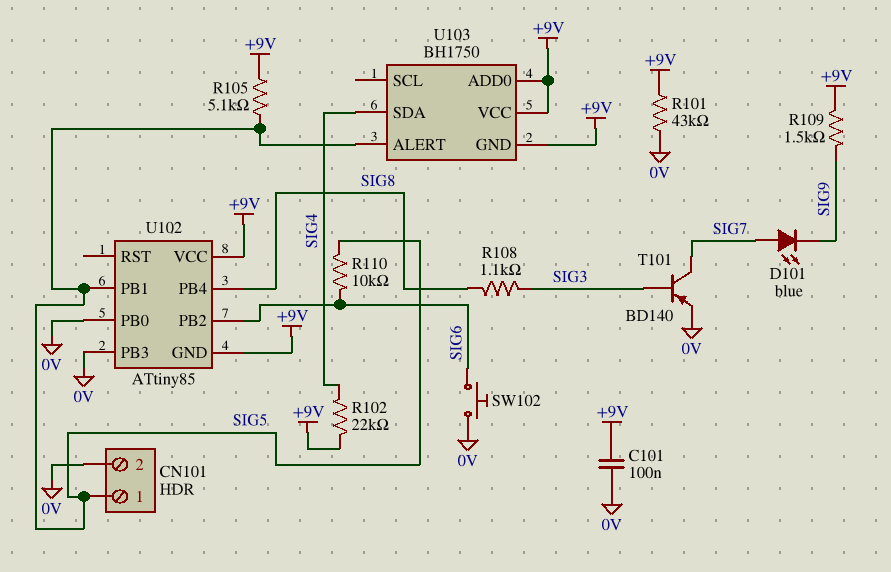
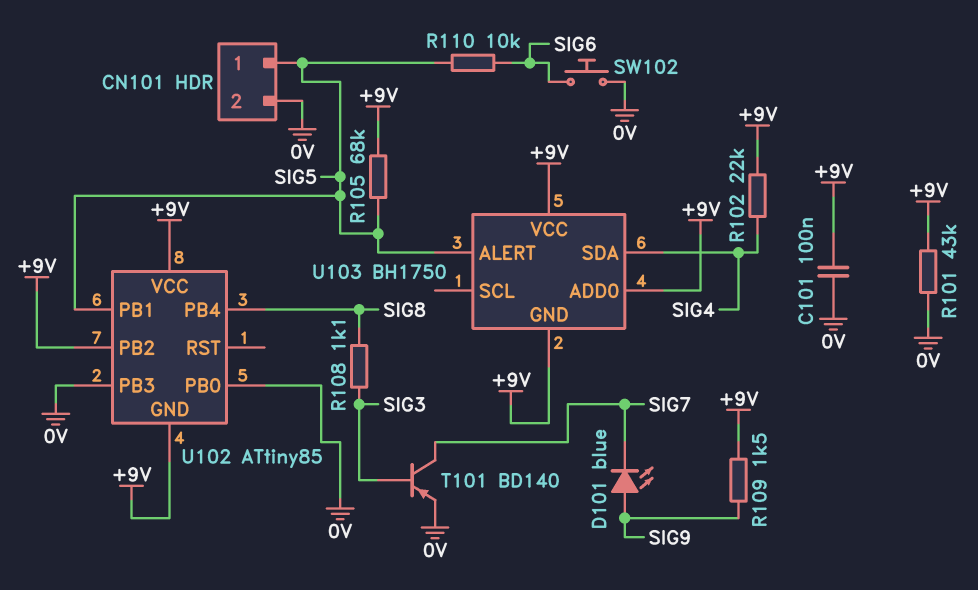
D101: LED blue (A SIG7, K SIG9) -> LED blue (A SIG9, K SIG7)
R105: 5.1k (+9V, SIG5) -> 68k (+9V, SIG5)
U102 pin PB2: SIG6 -> +9V

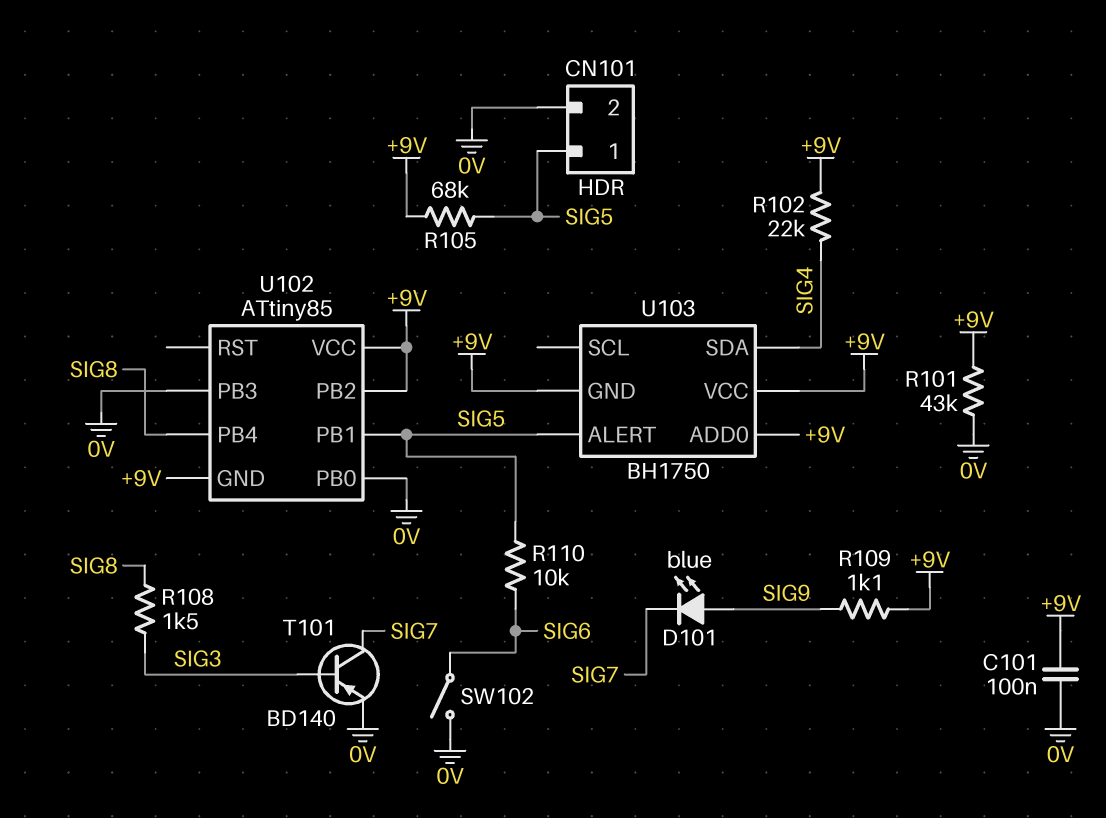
R108: 1.1k (SIG3, SIG8) -> 1.5k (SIG3, SIG8)
R109: 1.5k (+9V, SIG9) -> 1.1k (+9V, SIG9)
SW102: button (0V, SIG6) -> switch (0V, SIG6)

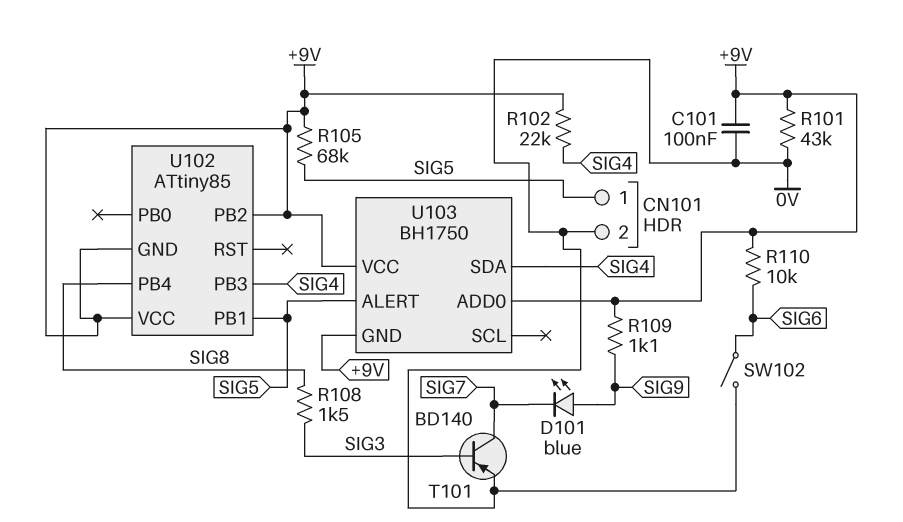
R110: 10k (SIG5, SIG6) -> 10k (+9V, SIG6)
U102 pin PB0: 0V -> none
U102 pin PB3: 0V -> SIG4

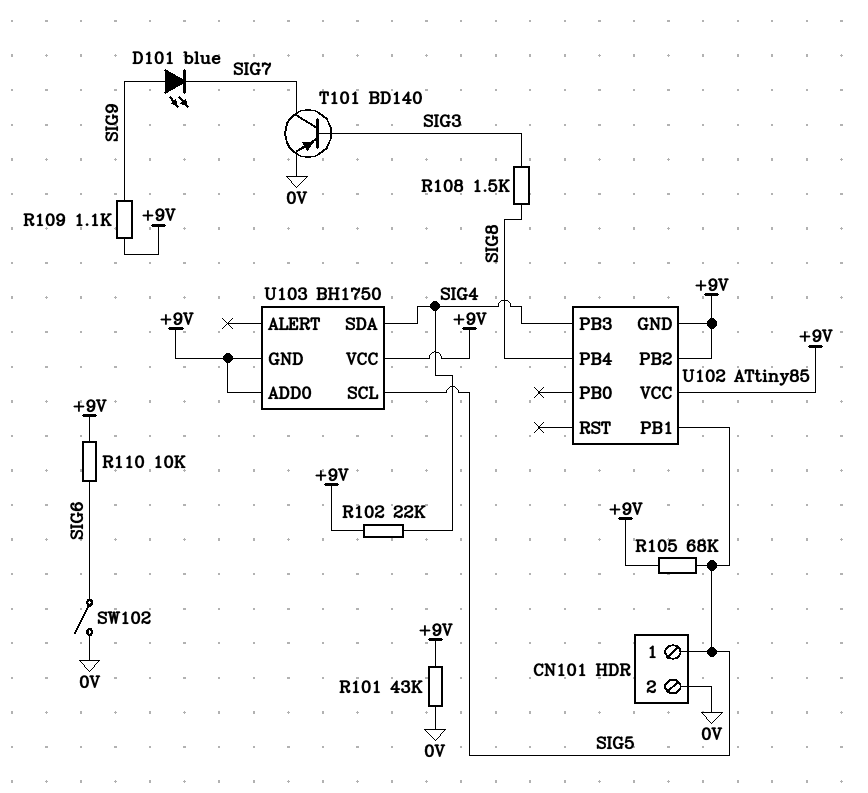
C101: 100nF (+9V, 0V) -> none
U103 pin ALERT: SIG5 -> none
U103 pin SCL: none -> SIG5

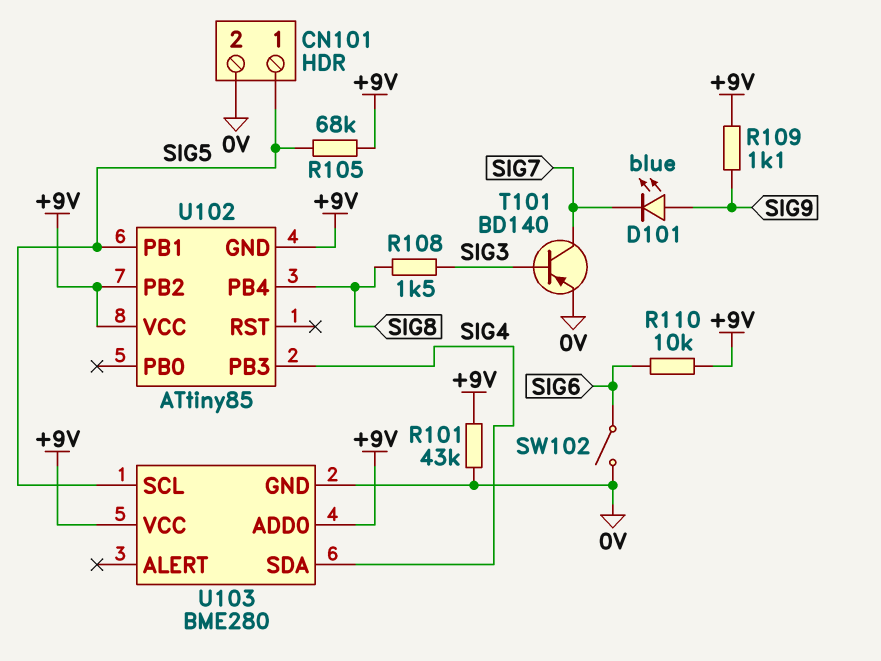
R102: 22k (+9V, SIG4) -> none
U103: BH1750 -> BME280
U103 pin GND: +9V -> 0V

